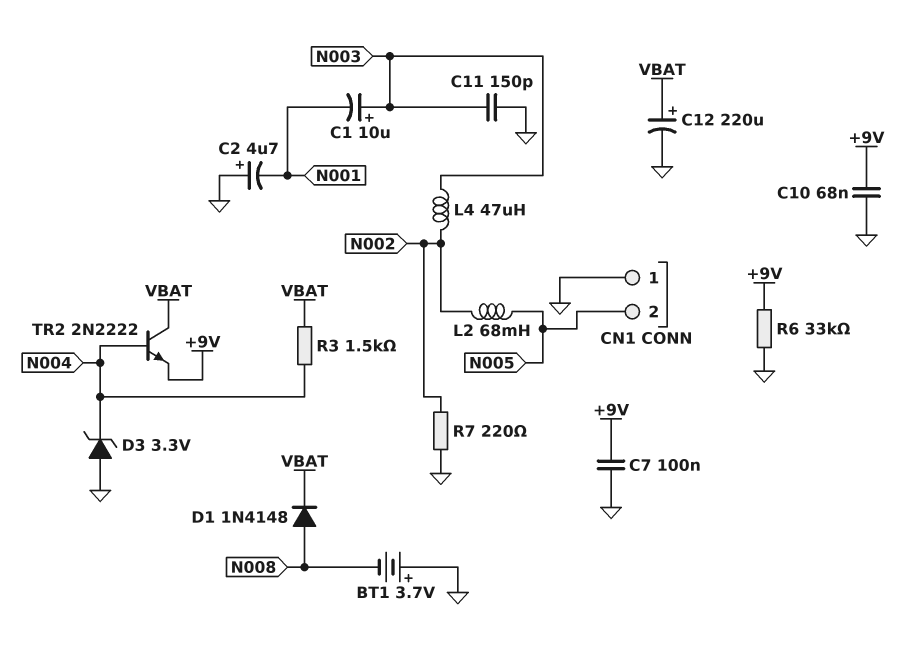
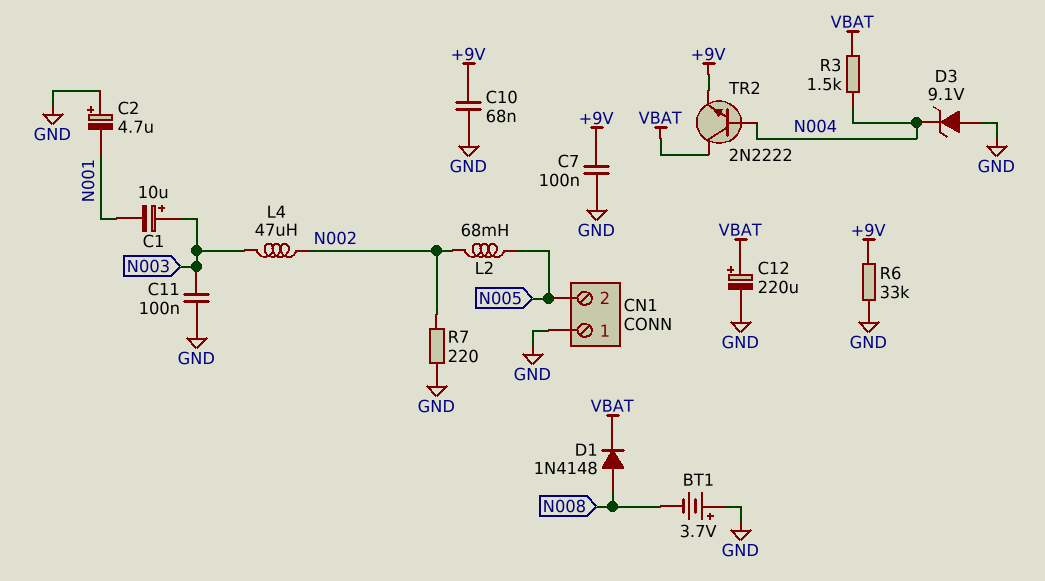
C11: 150pF (GND, N003) -> 100nF (GND, N003)
D3: zener 3.3V (A GND, K N004) -> zener 9.1V (A GND, K N004)

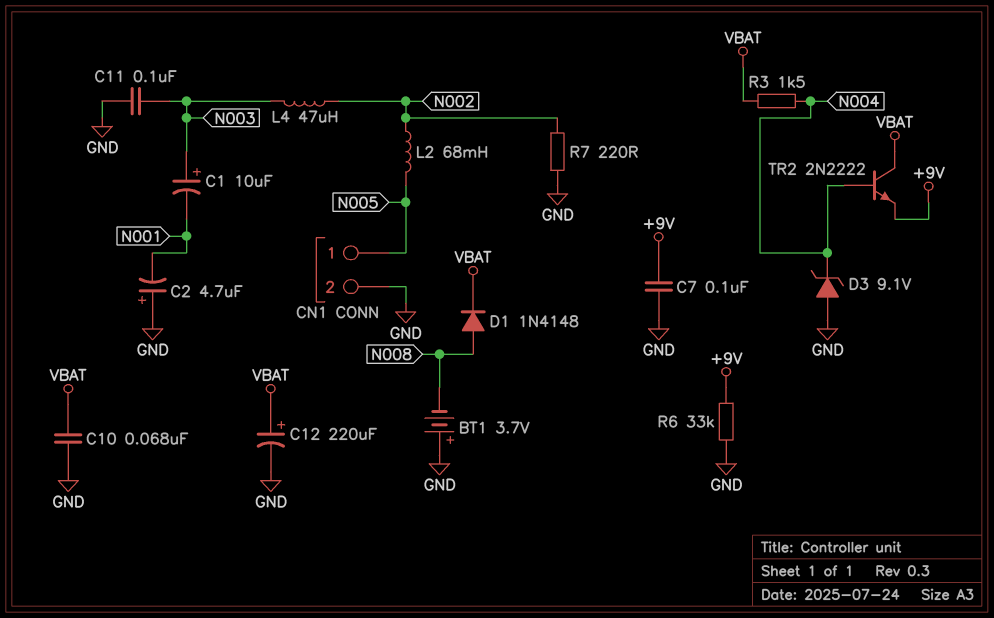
C10: 68nF (+9V, GND) -> 68nF (GND, VBAT)
CN1 pin 1: GND -> N005
CN1 pin 2: N005 -> GND

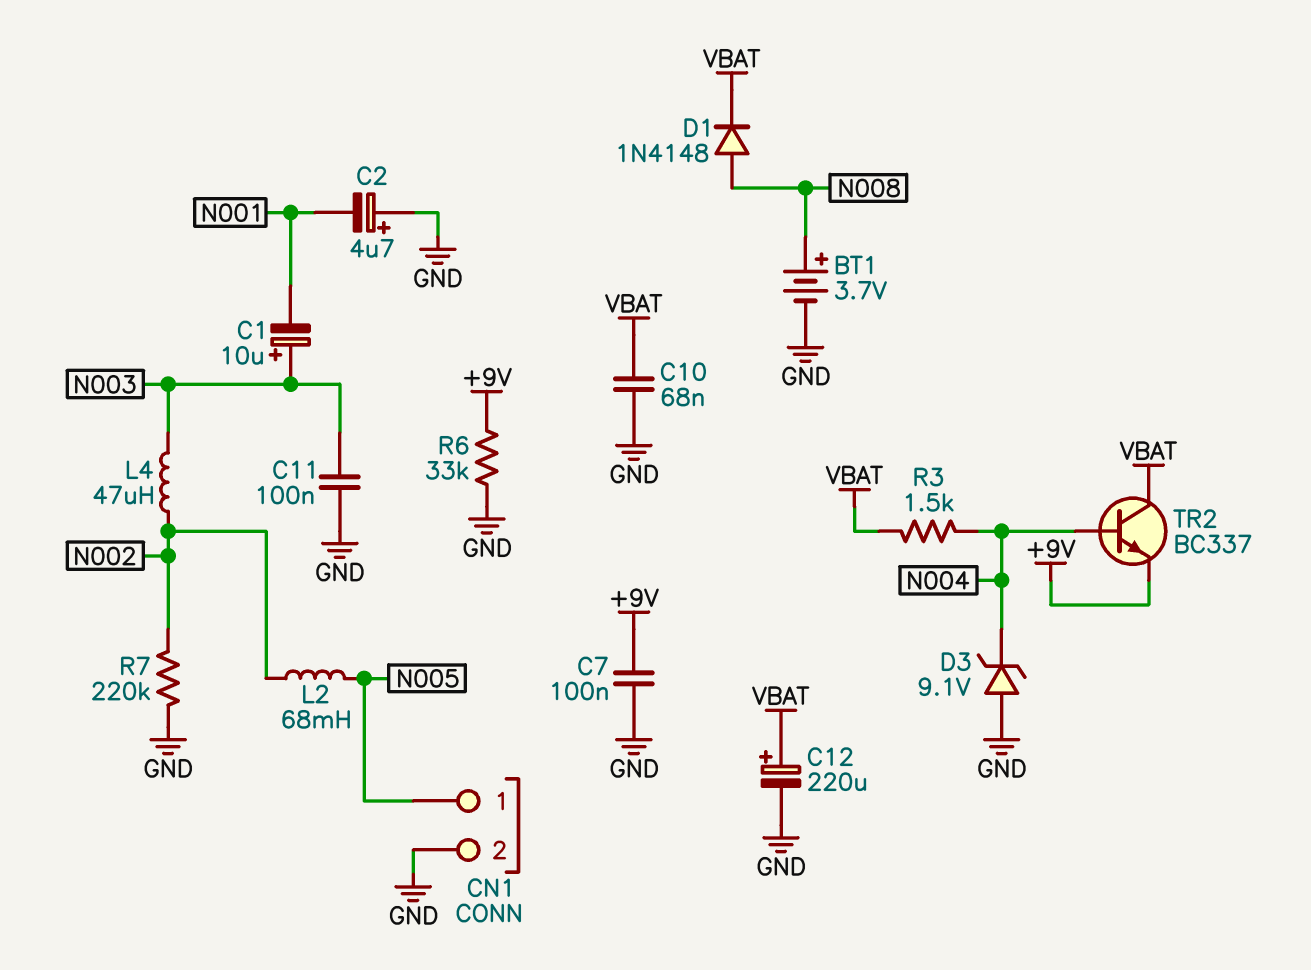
BT1: 3.7V (plus GND, minus N008) -> 3.7V (plus N008, minus GND)
R7: 220 (GND, N002) -> 220k (GND, N002)
TR2: NPN 2N2222 (B N004, C VBAT, E +9V) -> NPN BC337 (B N004, C VBAT, E +9V)

